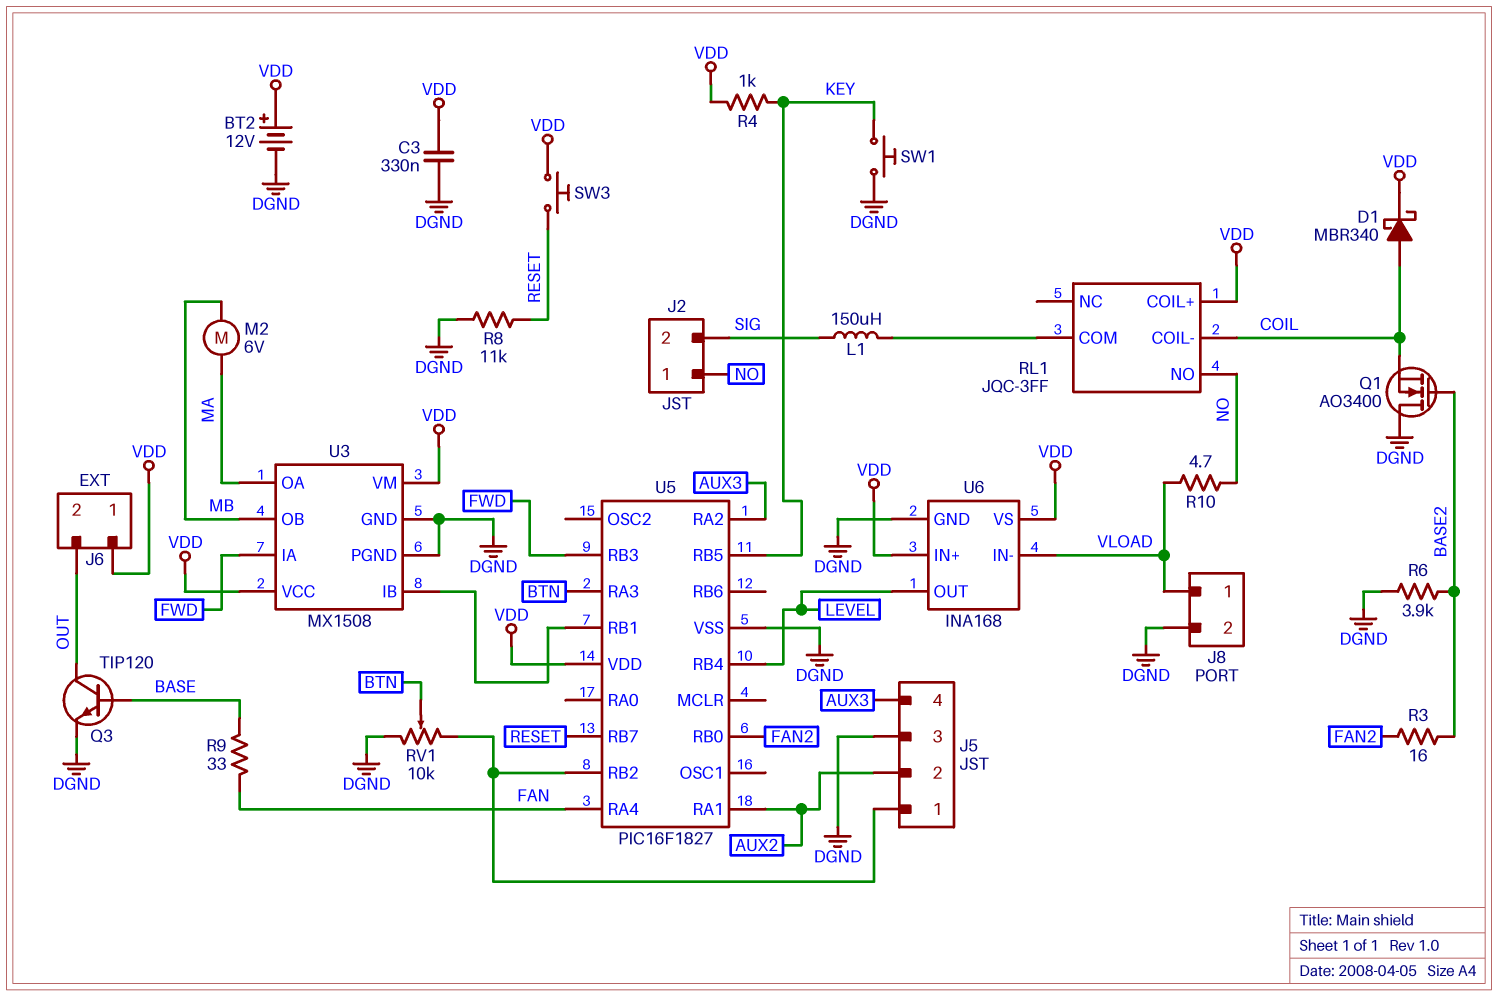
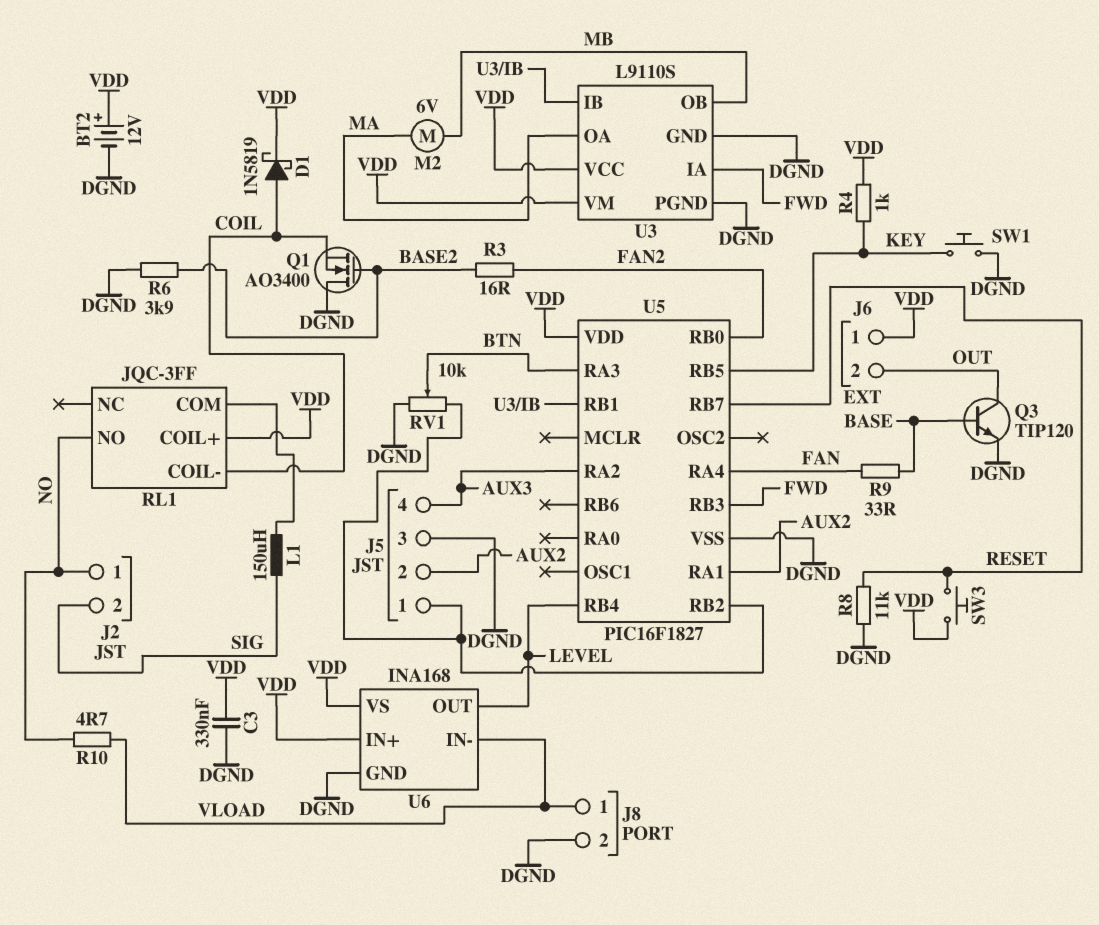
D1: schottky MBR340 (A COIL, K VDD) -> schottky 1N5819 (A COIL, K VDD)
U3: MX1508 -> L9110S

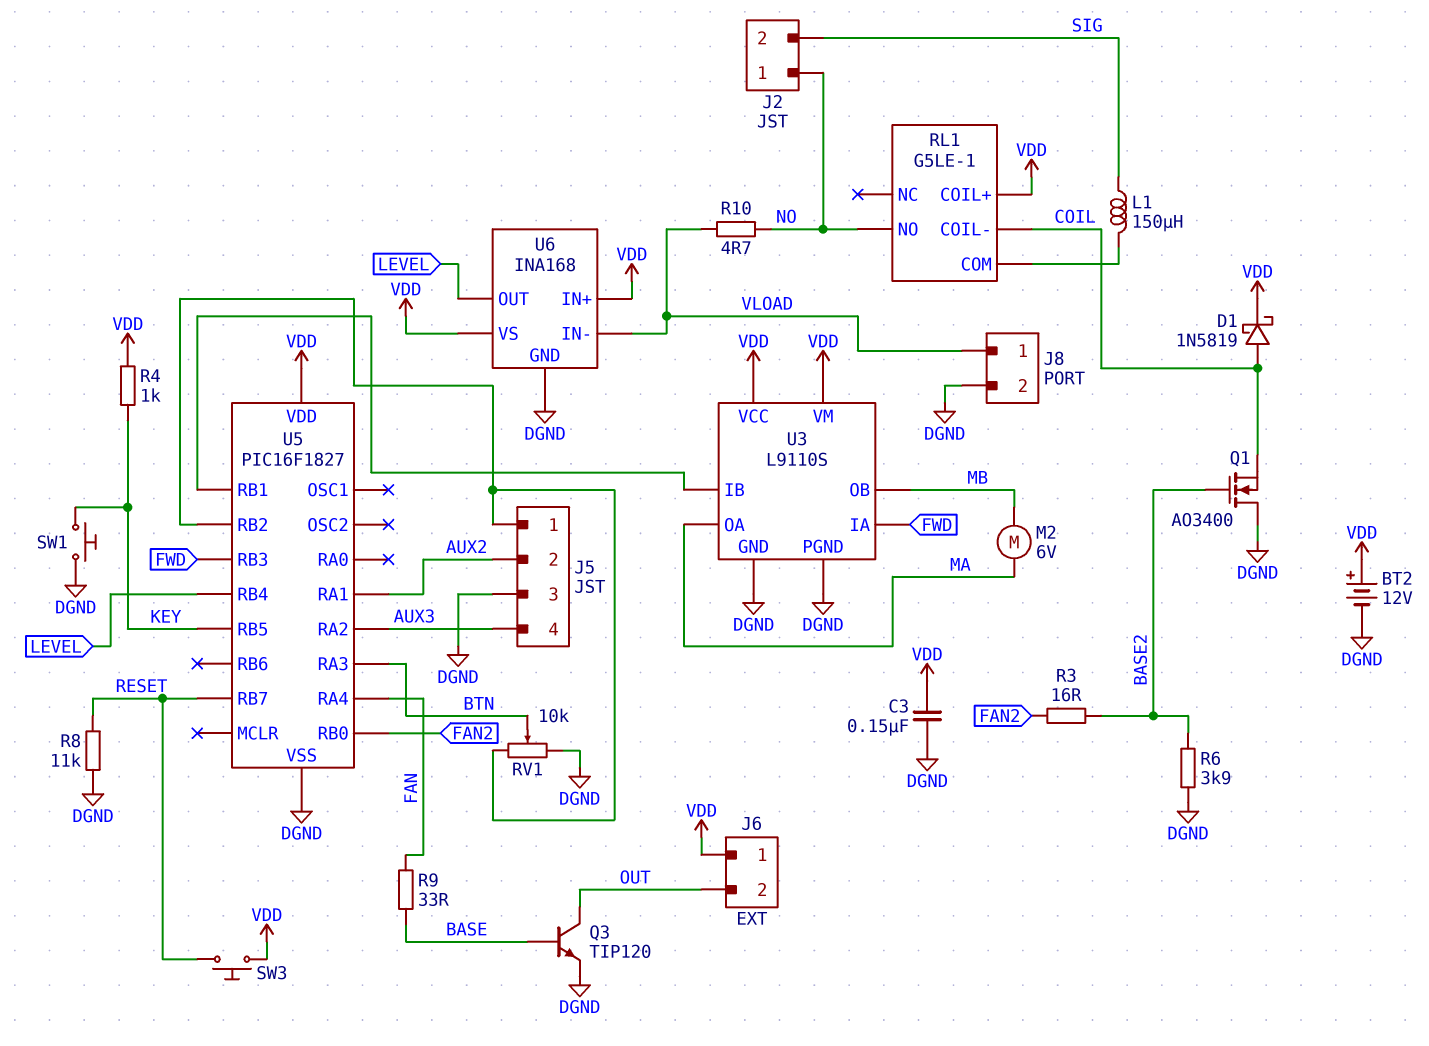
C3: 330nF (DGND, VDD) -> 150nF (DGND, VDD)
RL1: JQC-3FF -> G5LE-1

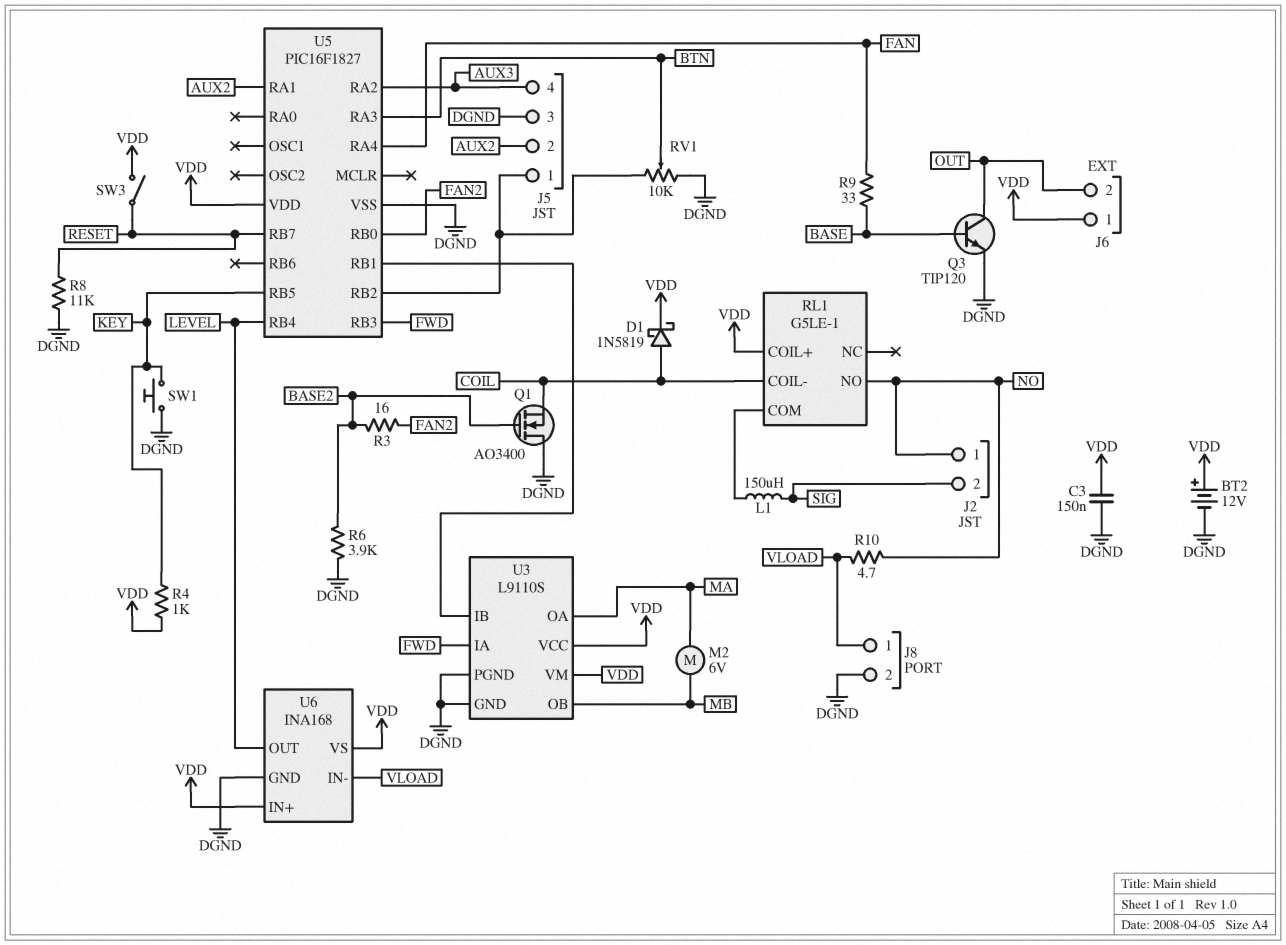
SW3: button (RESET, VDD) -> switch (RESET, VDD)

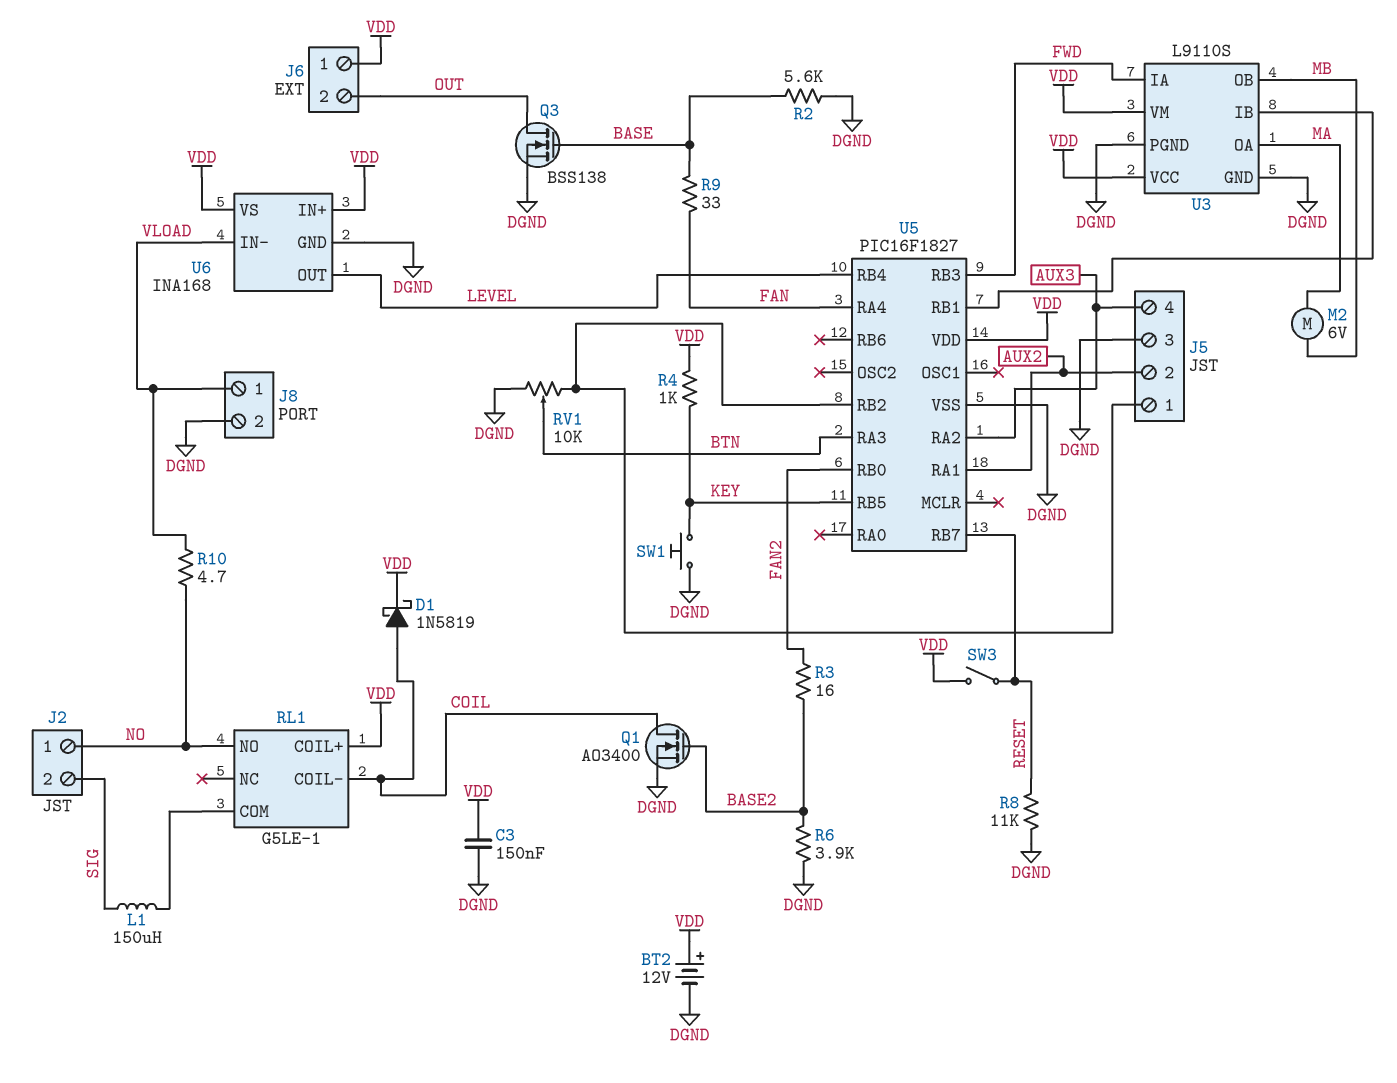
Q1: NMOS AO3400 (G BASE2, D DGND, S COIL) -> NMOS AO3400 (G BASE2, D COIL, S DGND)
Q3: NPN TIP120 (B BASE, C OUT, E DGND) -> NMOS BSS138 (G BASE, D OUT, S DGND)
R2: none -> 5.6k (BASE, DGND)

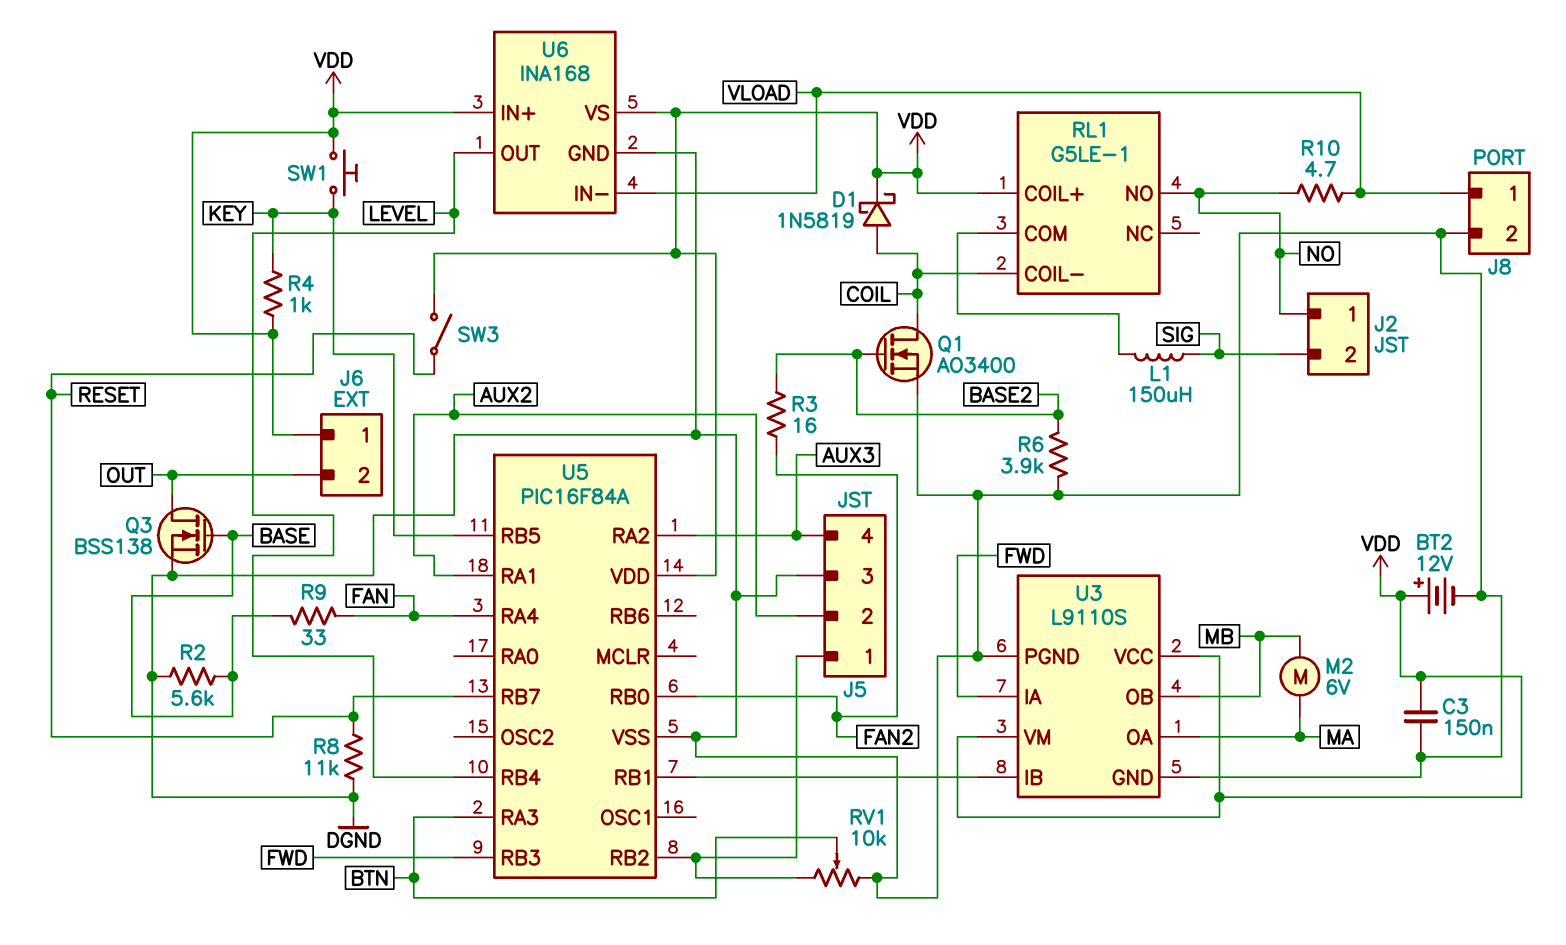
SW1: button (DGND, KEY) -> button (KEY, VDD)
U5: PIC16F1827 -> PIC16F84A

